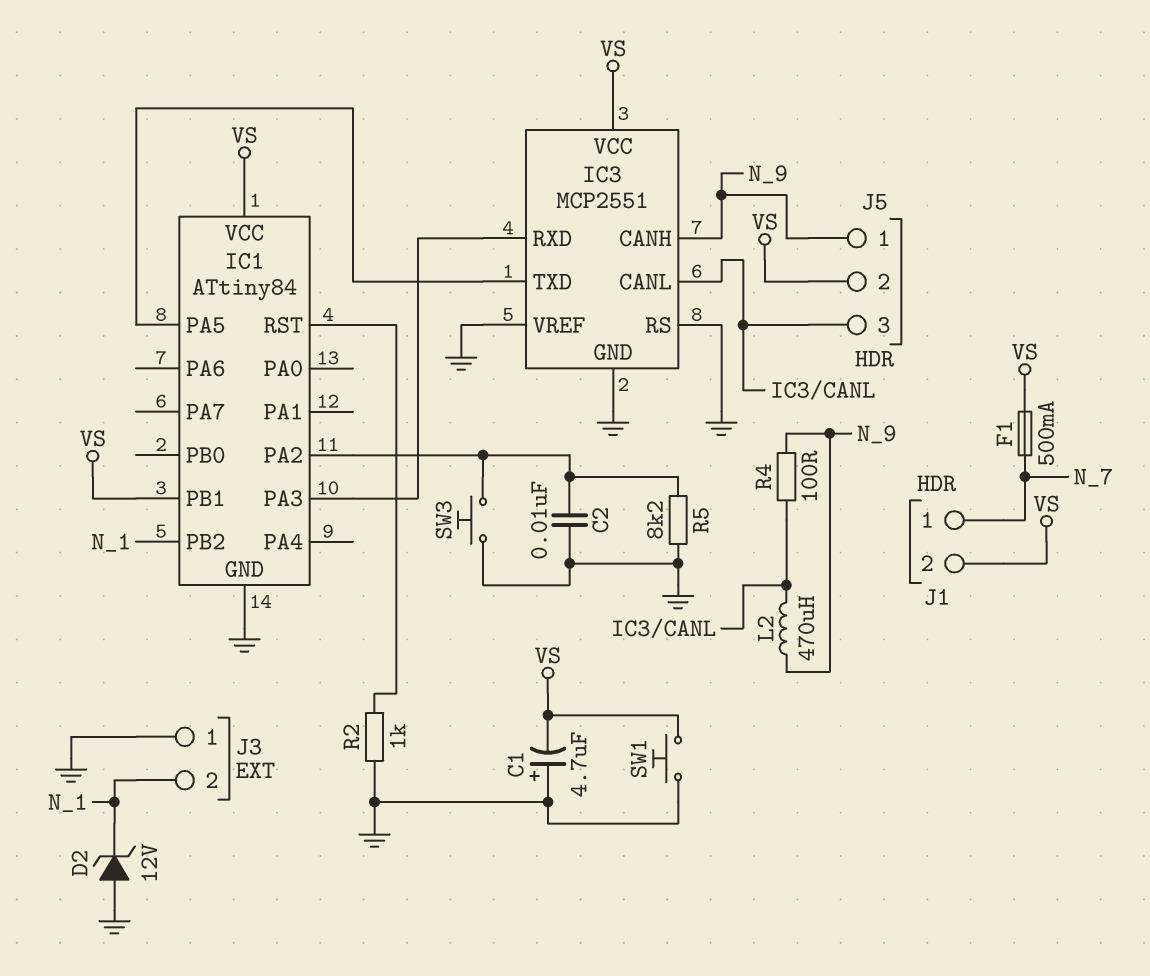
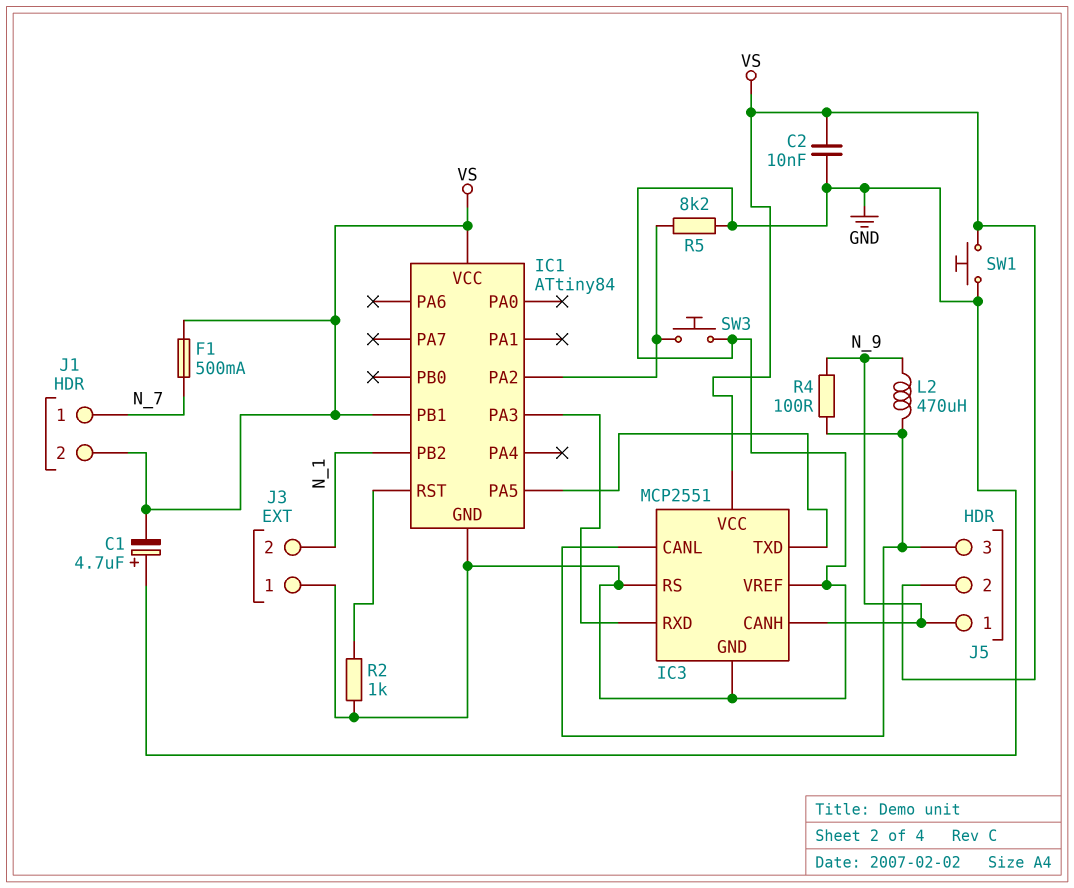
C2: 10nF (GND, IC1/PA2) -> 10nF (GND, VS)
D2: zener 12V (A GND, K N_1) -> none

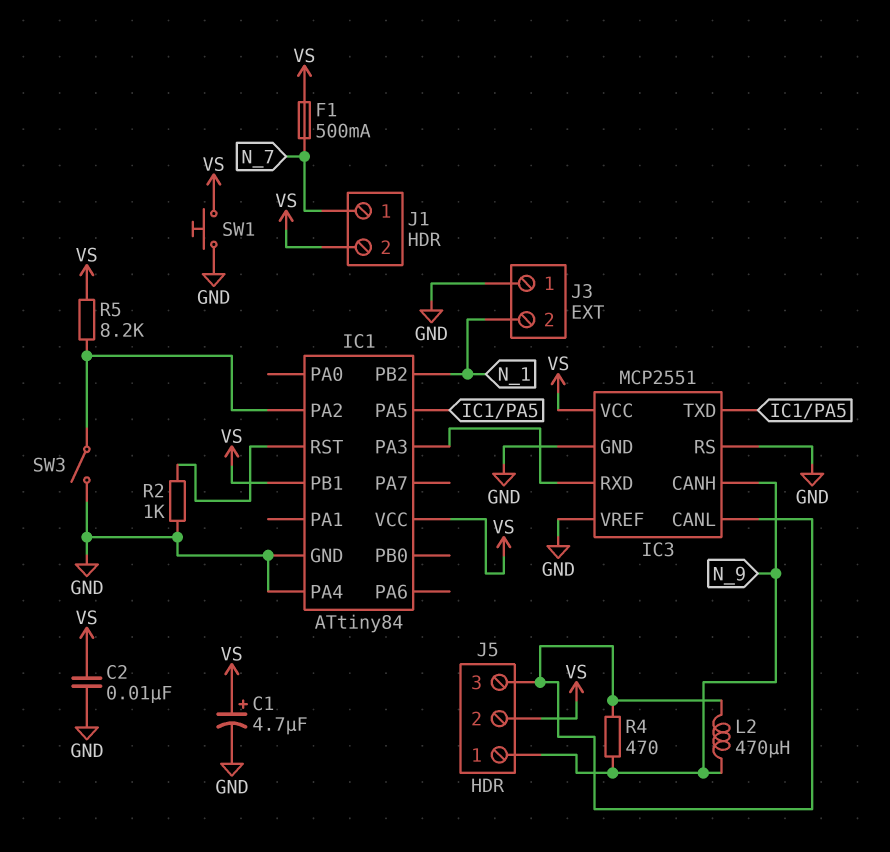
C1: 4.7uF (plus GND, minus VS) -> 4.7uF (plus VS, minus GND)
IC1 pin PA4: none -> GND
R4: 100 (IC3/CANL, N_9) -> 470 (IC3/CANL, N_9)
R5: 8.2k (GND, IC1/PA2) -> 8.2k (IC1/PA2, VS)
SW3: button (GND, IC1/PA2) -> switch (GND, IC1/PA2)

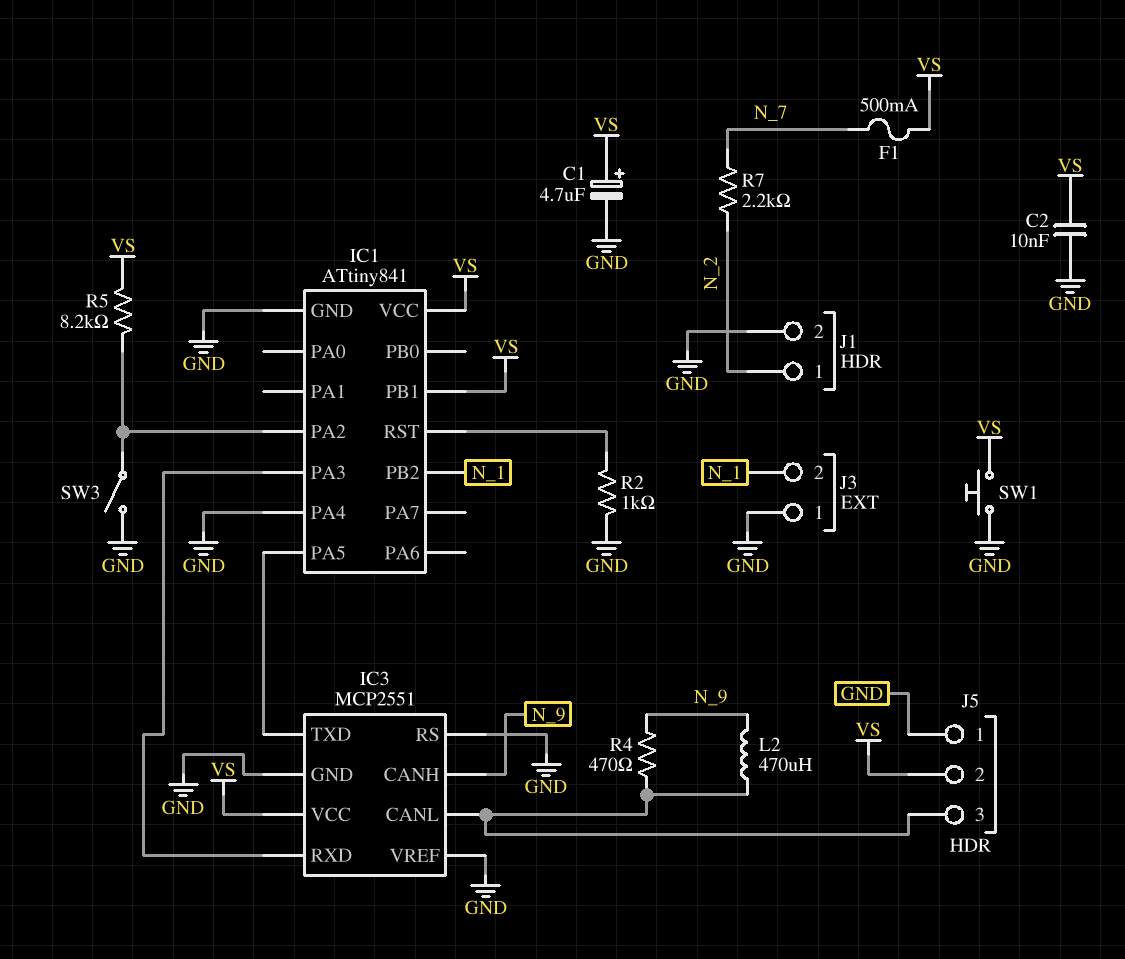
IC1: ATtiny84 -> ATtiny841
J1 pin 1: N_7 -> N_2
J1 pin 2: VS -> GND
J5 pin 1: N_9 -> GND
R7: none -> 2.2k (N_2, N_7)

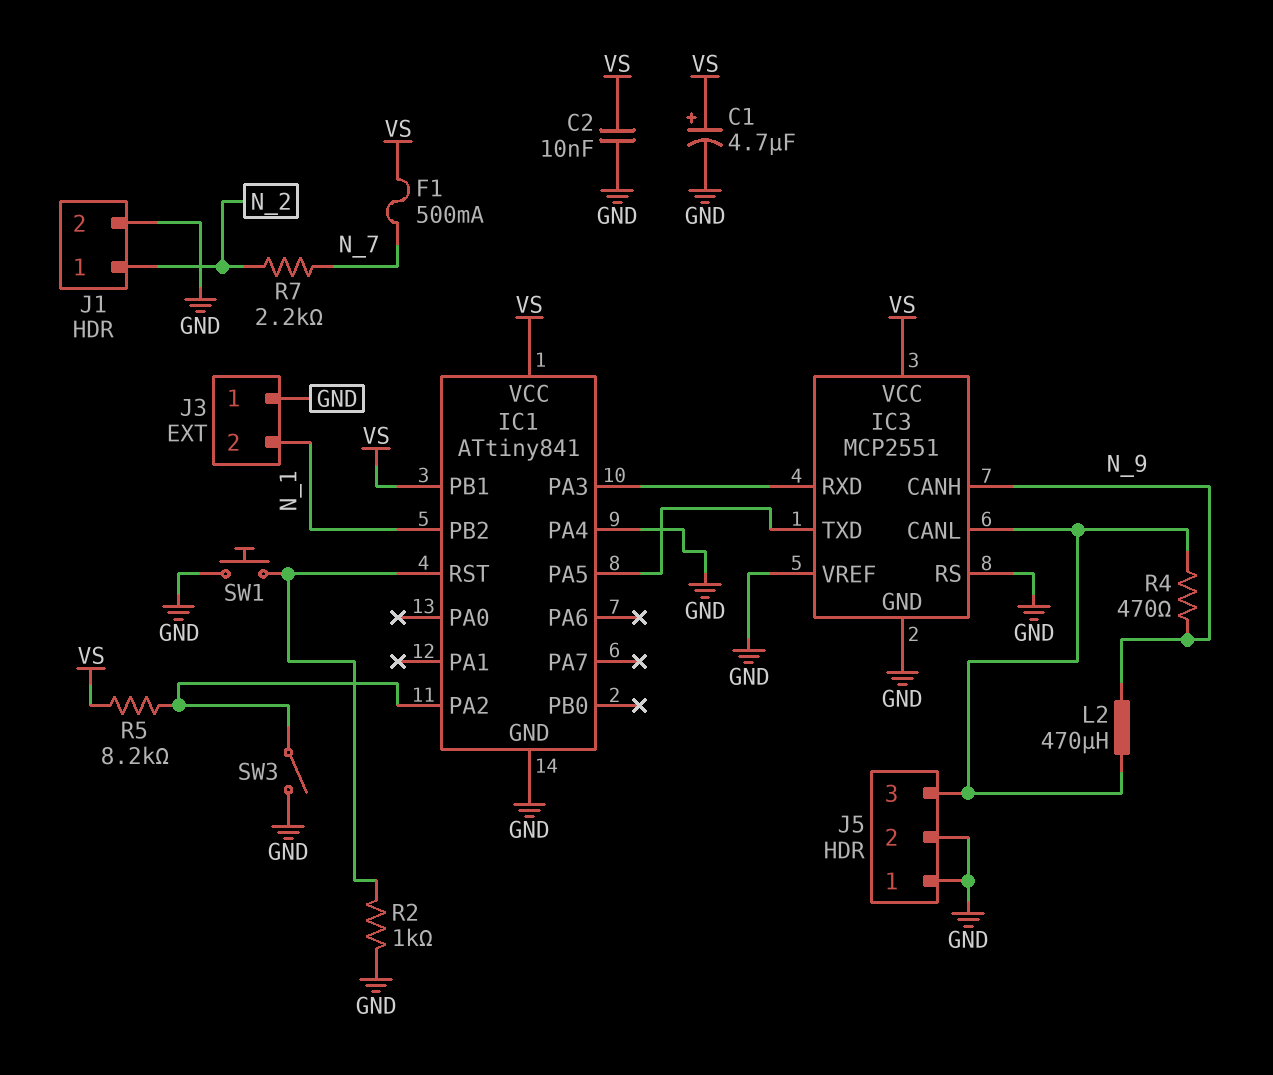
J5 pin 2: VS -> GND
SW1: button (GND, VS) -> button (GND, IC1/RST)

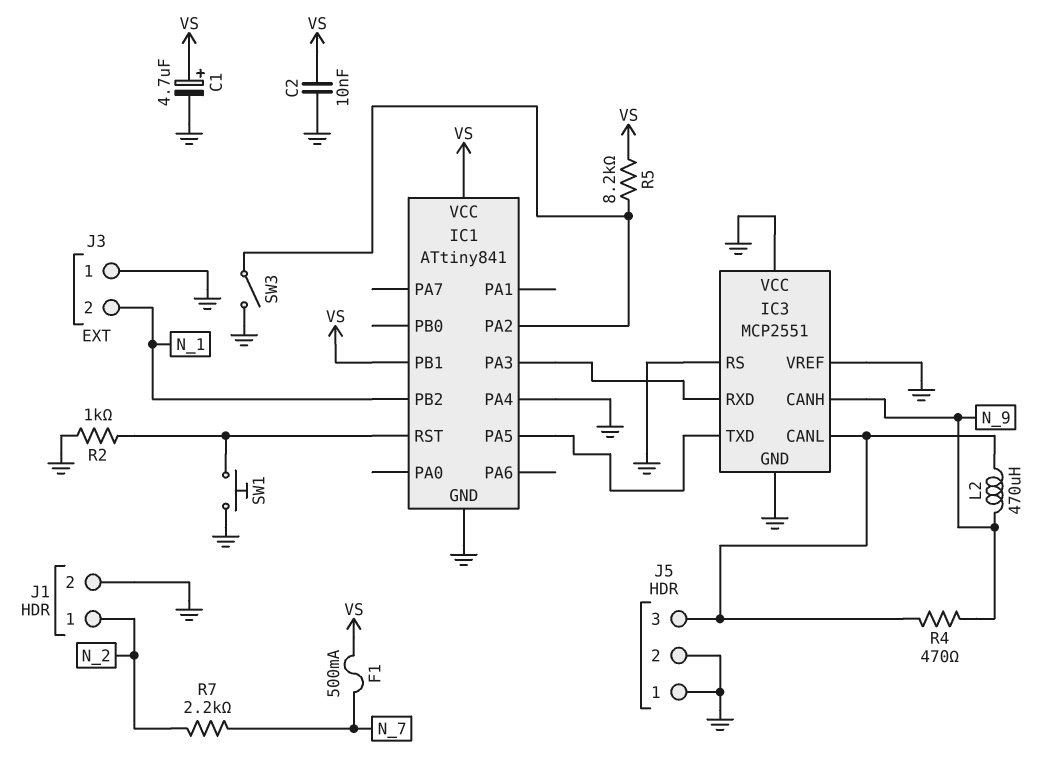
IC3 pin VCC: VS -> GND

